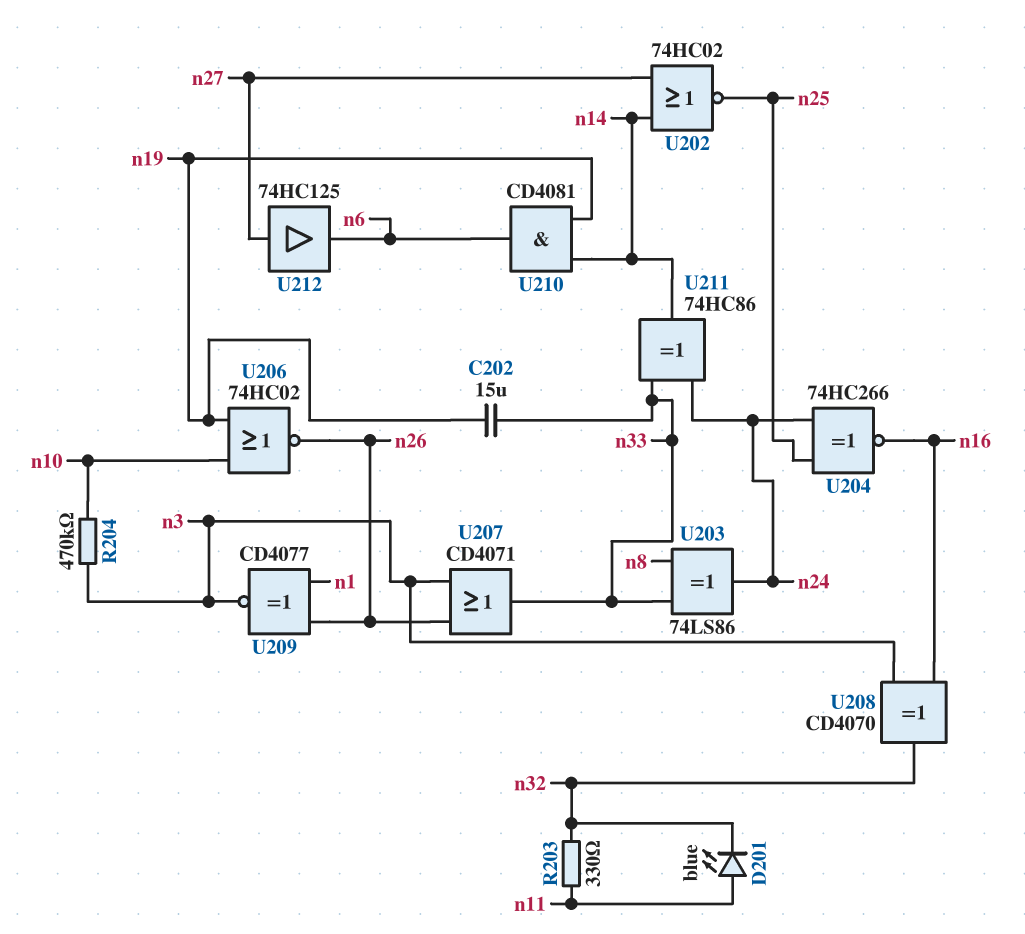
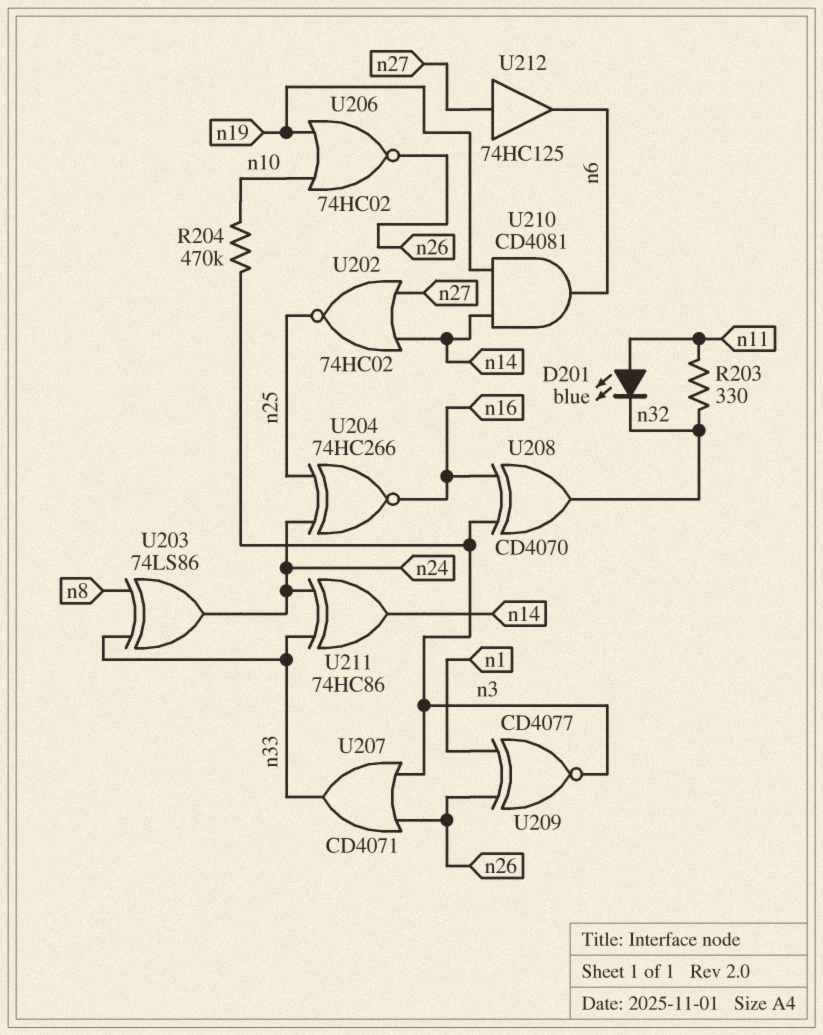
C202: 15uF (n19, n33) -> none

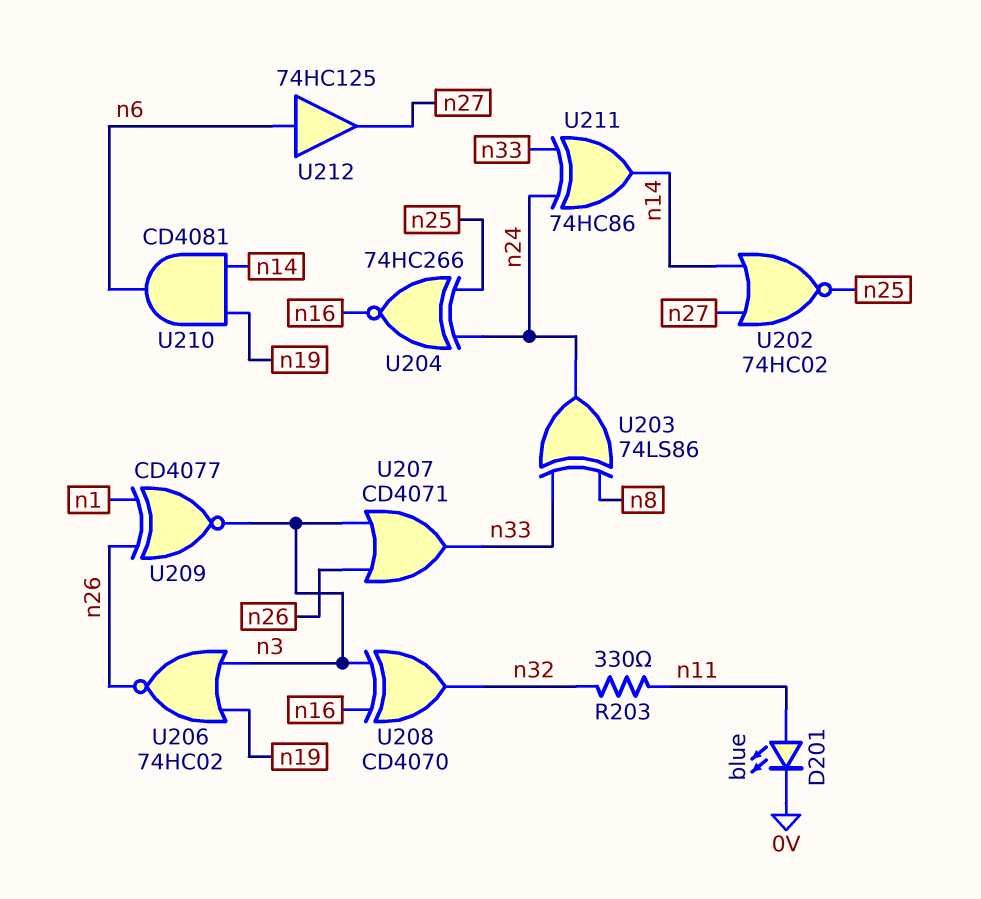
D201: LED blue (A n11, K n32) -> LED blue (A n11, K 0V)
R204: 470k (n3, n10) -> none
U206: NOR 74HC02 (in n10, in n19, out n26) -> NOR 74HC02 (in n3, in n19, out n26)
U212: buffer 74HC125 (in n27, out n6) -> buffer 74HC125 (in n6, out n27)

